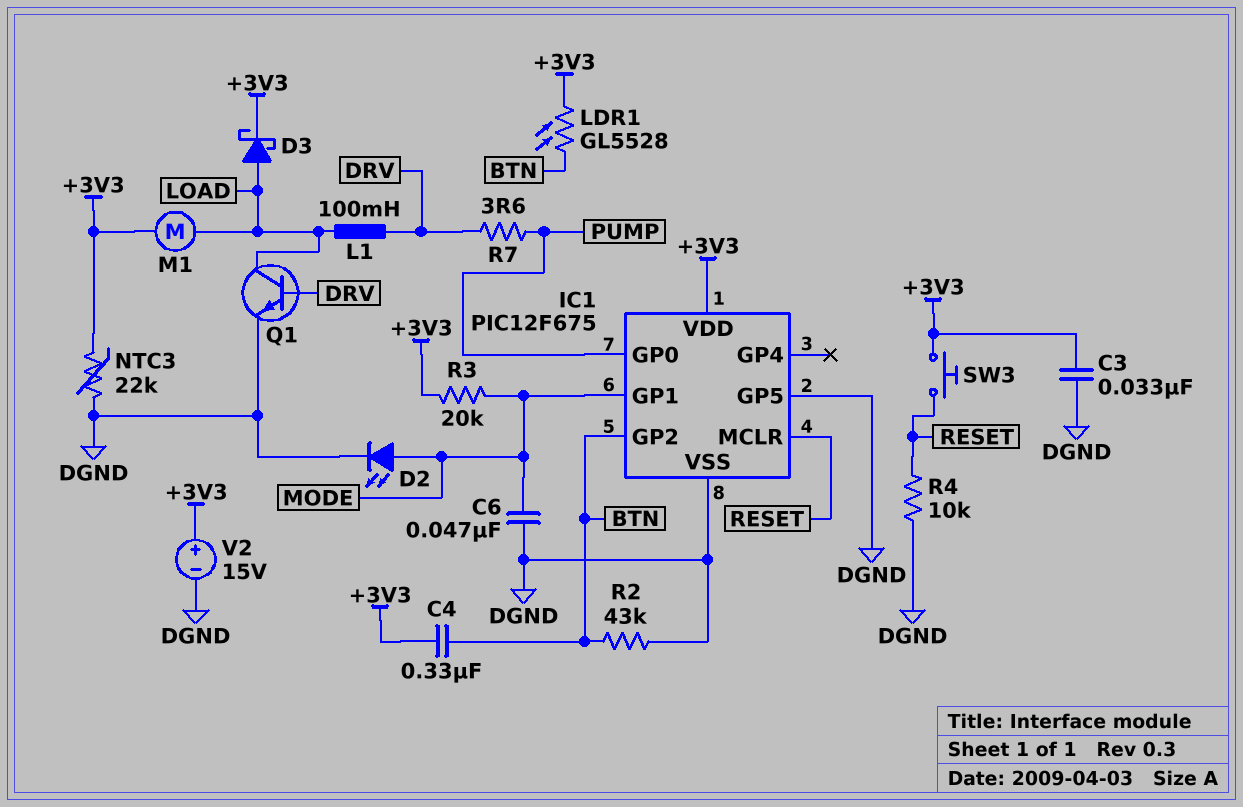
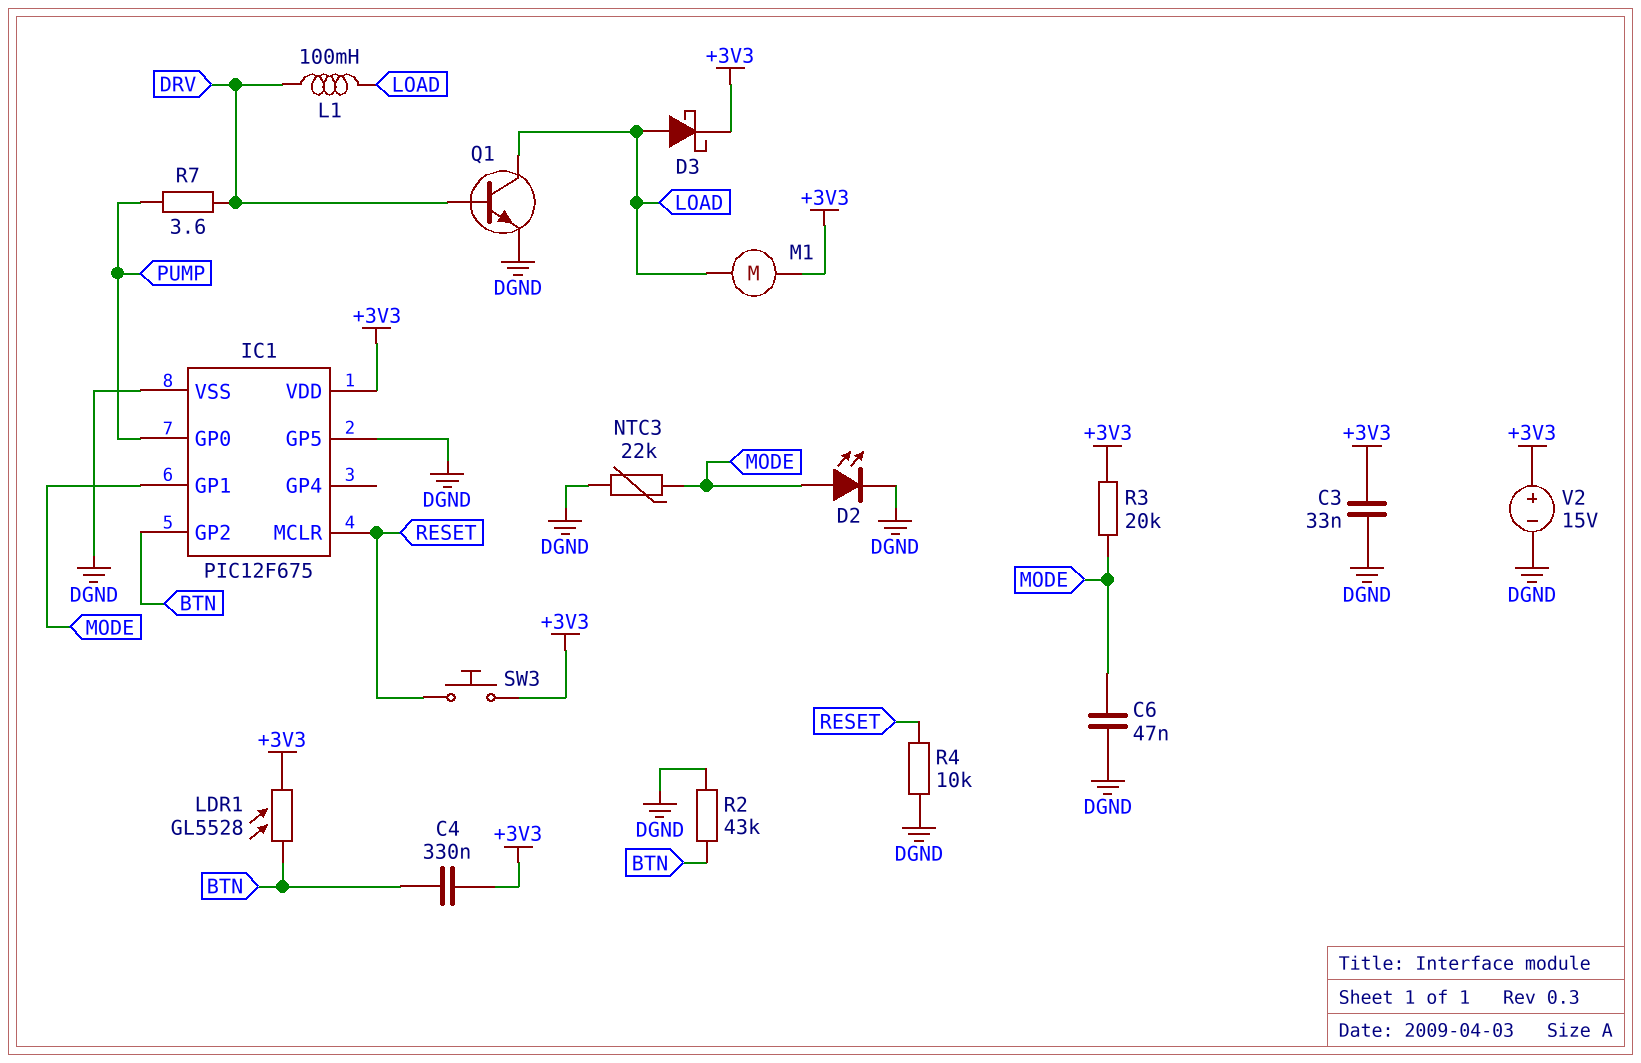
NTC3: 22k (+3V3, DGND) -> 22k (DGND, MODE)

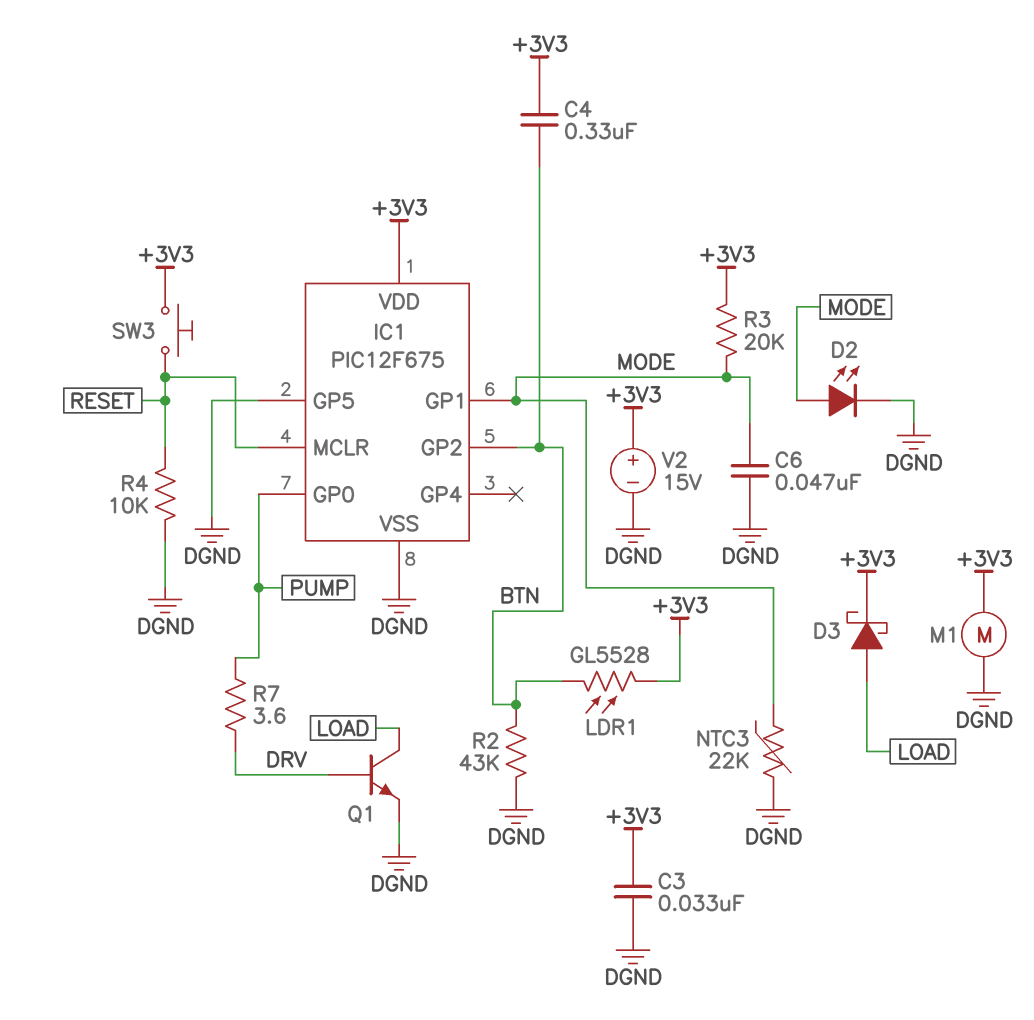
L1: 100mH (DRV, LOAD) -> none
M1: motor (+3V3, LOAD) -> motor (+3V3, DGND)

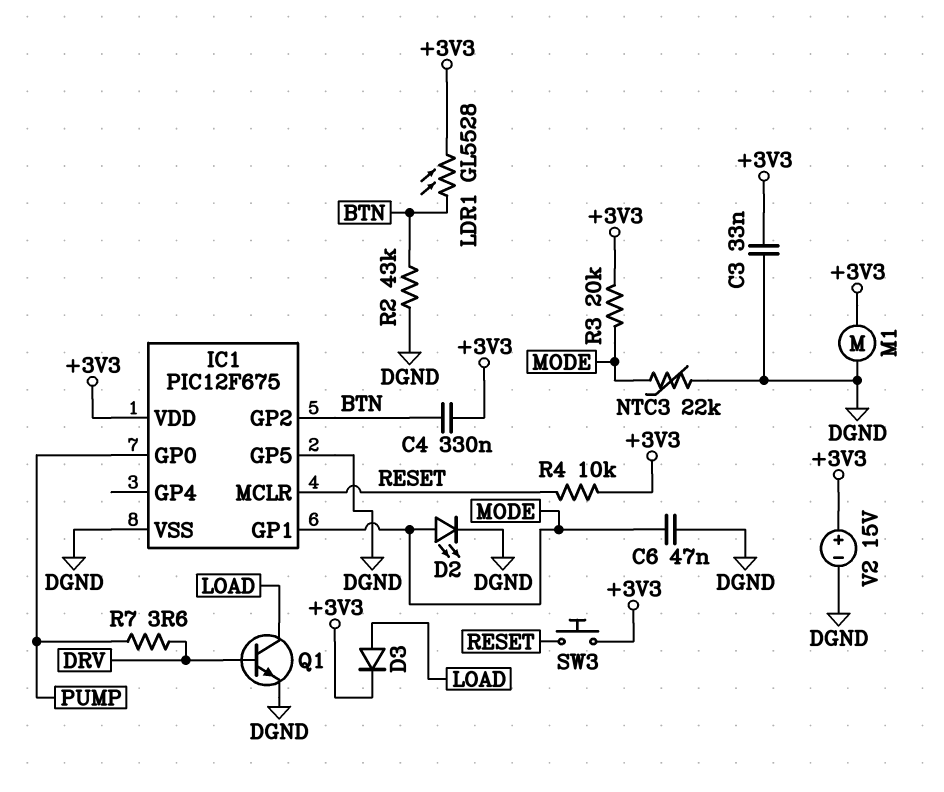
D3: schottky (A LOAD, K +3V3) -> diode (A LOAD, K +3V3)
R4: 10k (DGND, RESET) -> 10k (+3V3, RESET)

